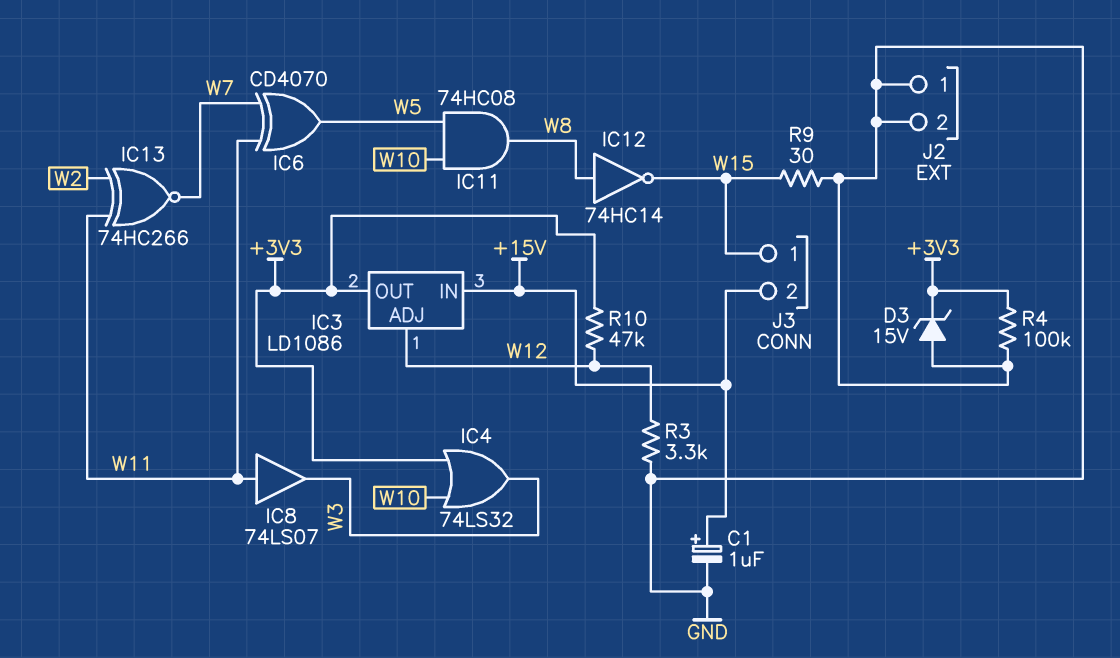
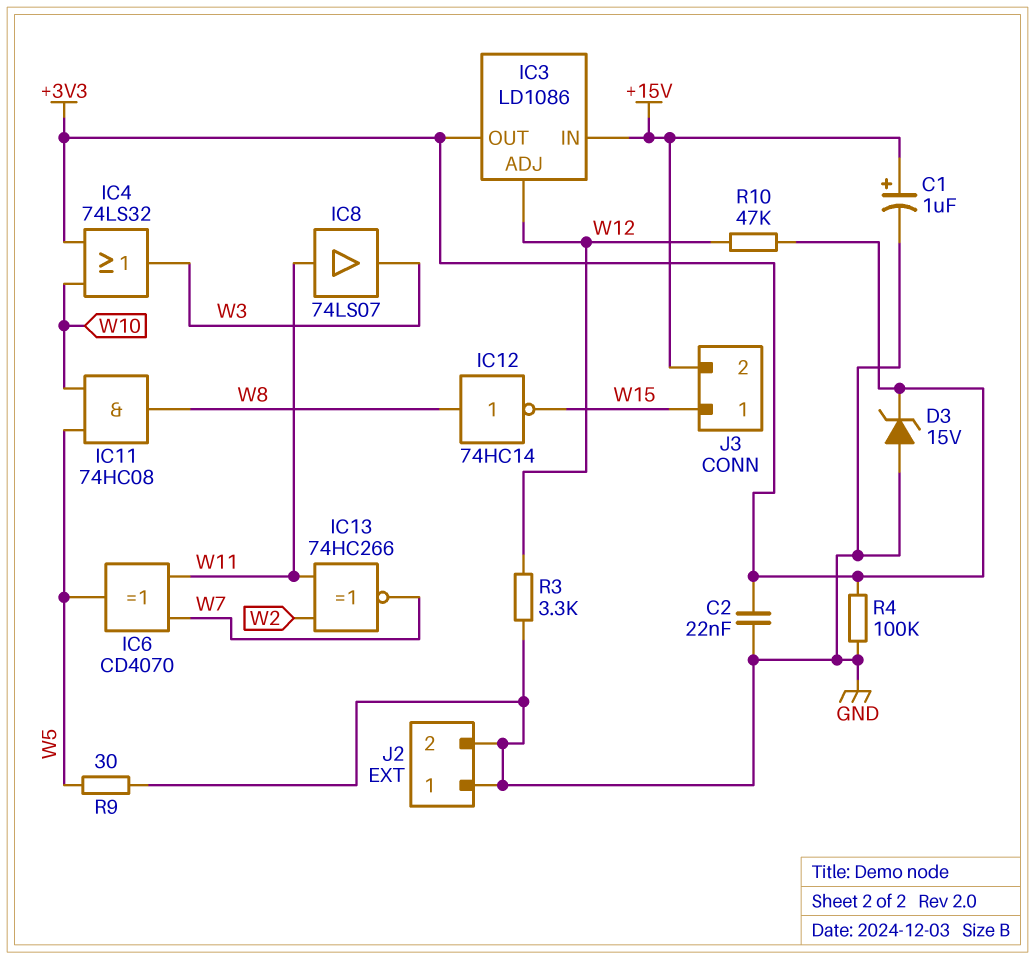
C2: none -> 22nF (+3V3, GND)
R9: 30 (GND, W15) -> 30 (GND, W5)

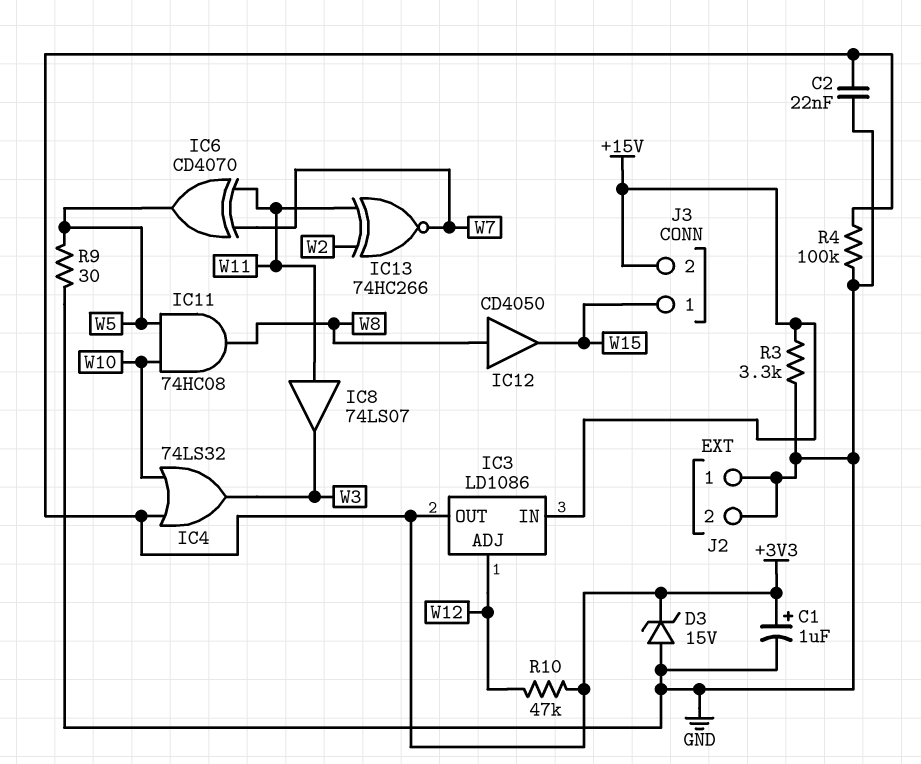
C1: 1uF (plus +15V, minus GND) -> 1uF (plus +3V3, minus GND)
IC12: NOT 74HC14 (in W8, out W15) -> buffer CD4050 (in W8, out W15)
R3: 3.3k (GND, W12) -> 3.3k (+15V, GND)

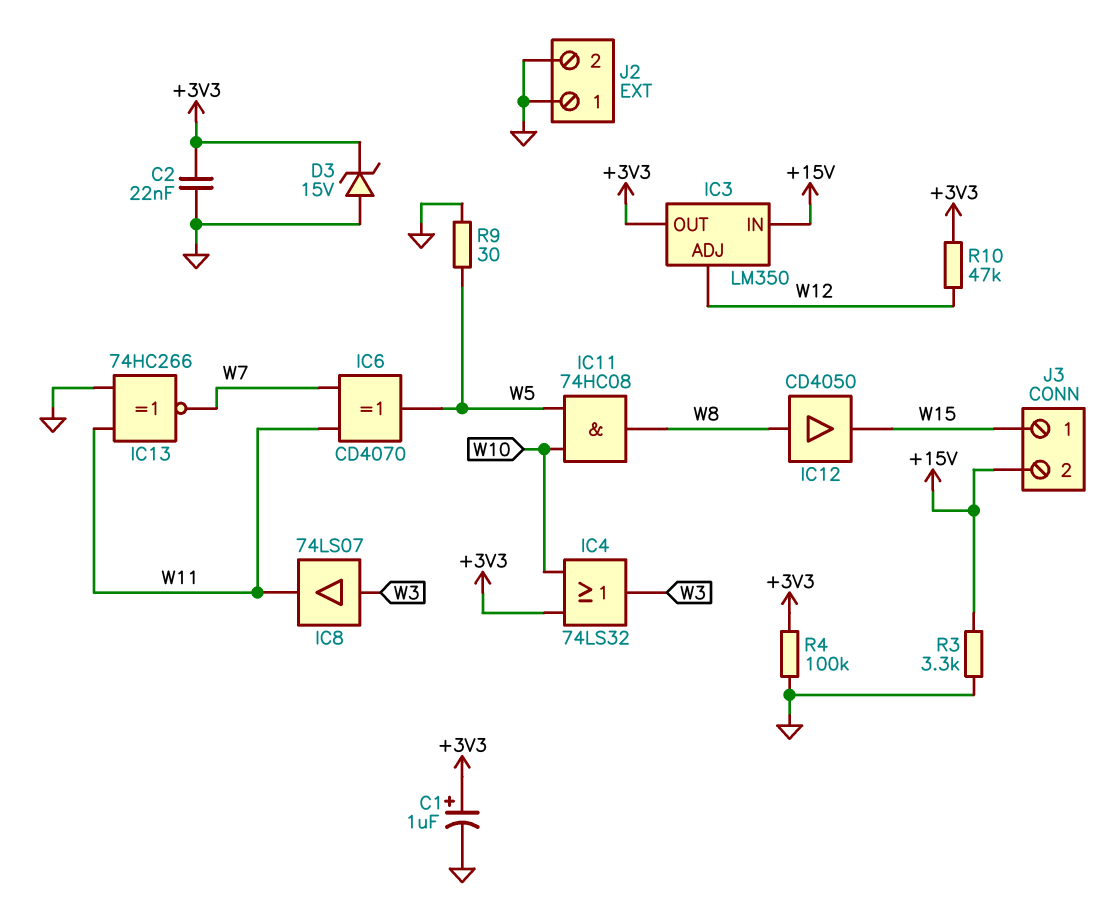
IC3: LD1086 -> LM350
IC8: buffer 74LS07 (in W11, out W3) -> buffer 74LS07 (in W3, out W11)
IC13: XNOR 74HC266 (in W2, in W11, out W7) -> XNOR 74HC266 (in GND, in W11, out W7)

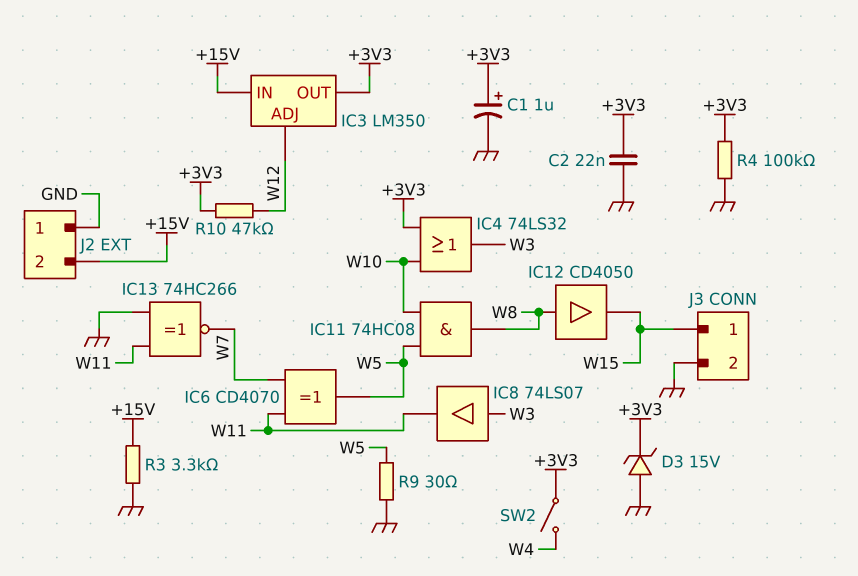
J2 pin 2: GND -> +15V
J3 pin 2: +15V -> GND
SW2: none -> switch (+3V3, W4)

